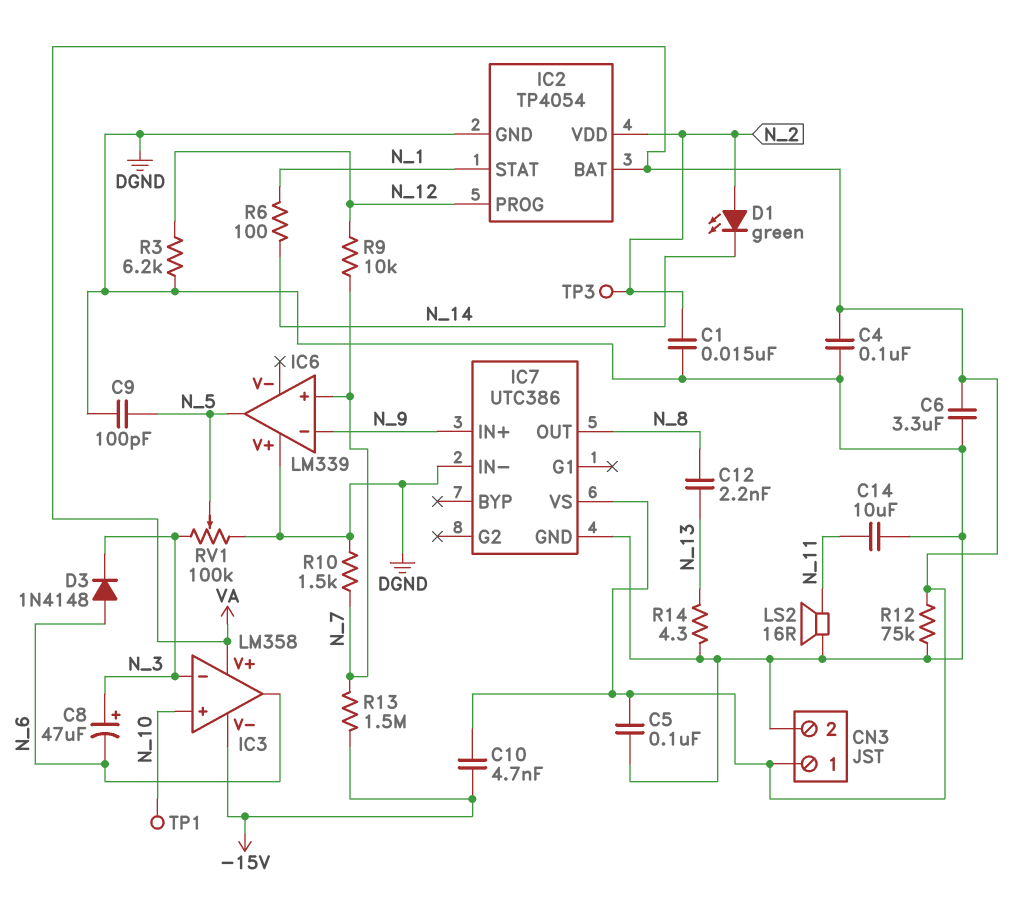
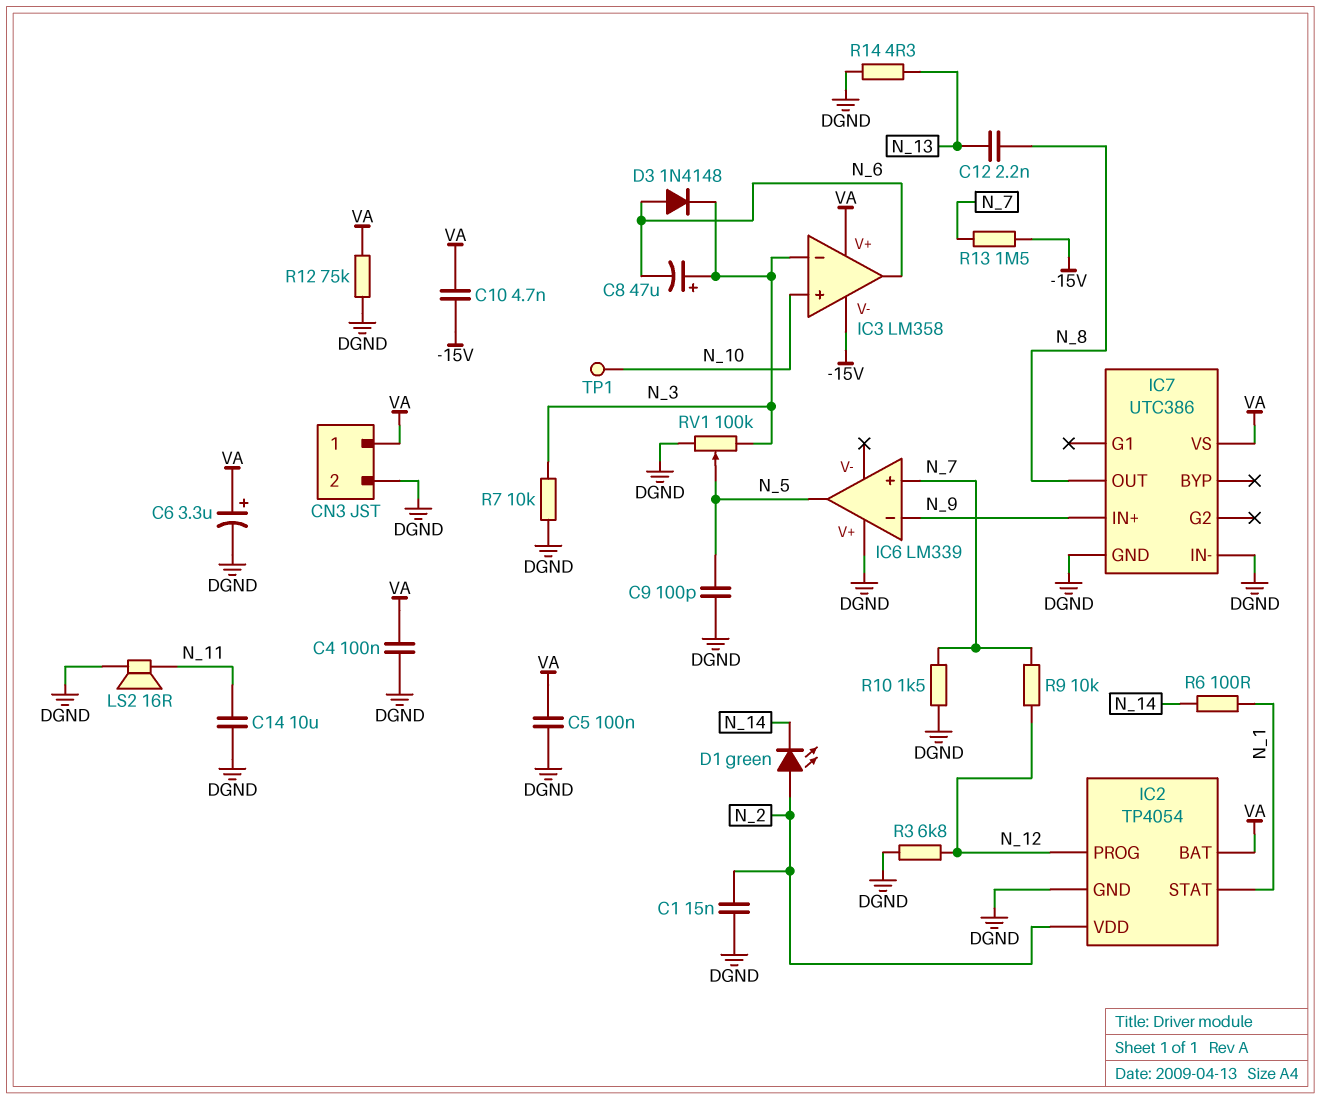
C6: 3.3uF (DGND, VA) -> 3.3uF (plus VA, minus DGND)
R3: 6.2k (DGND, N_12) -> 6.8k (DGND, N_12)
R7: none -> 10k (DGND, N_3)
TP3: test point (N_2) -> none

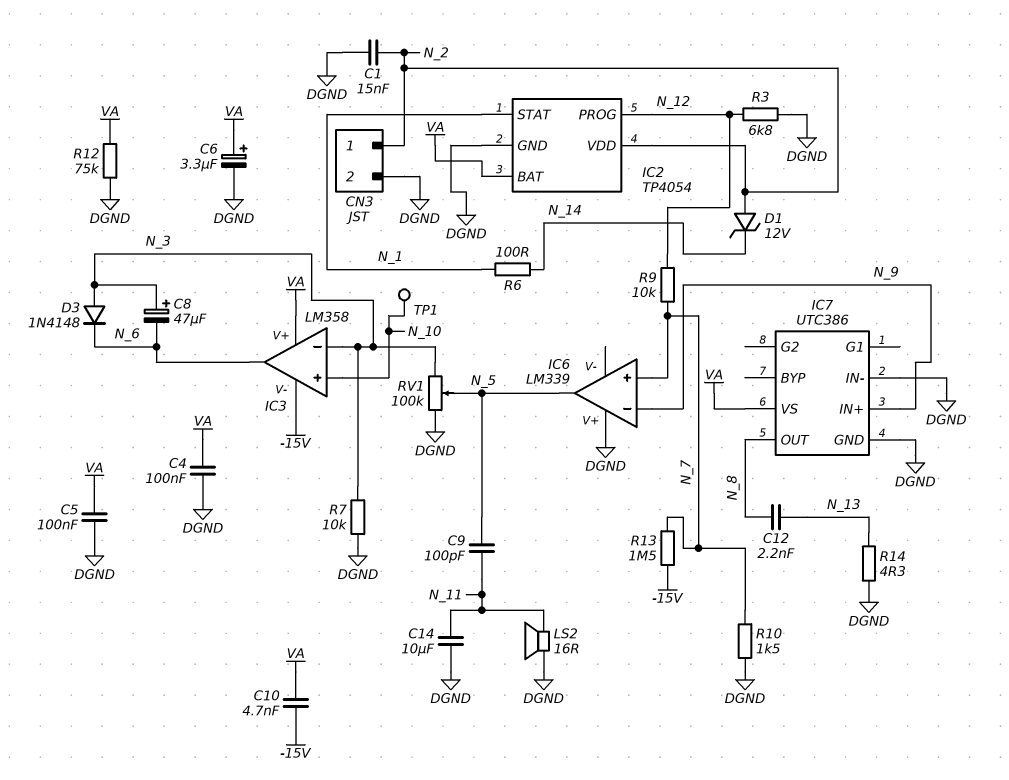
C9: 100pF (DGND, N_5) -> 100pF (N_5, N_11)
CN3 pin 1: VA -> N_2
D1: LED green (A N_2, K N_14) -> zener 12V (A N_2, K N_14)
D3: diode 1N4148 (A N_6, K N_3) -> diode 1N4148 (A N_3, K N_6)

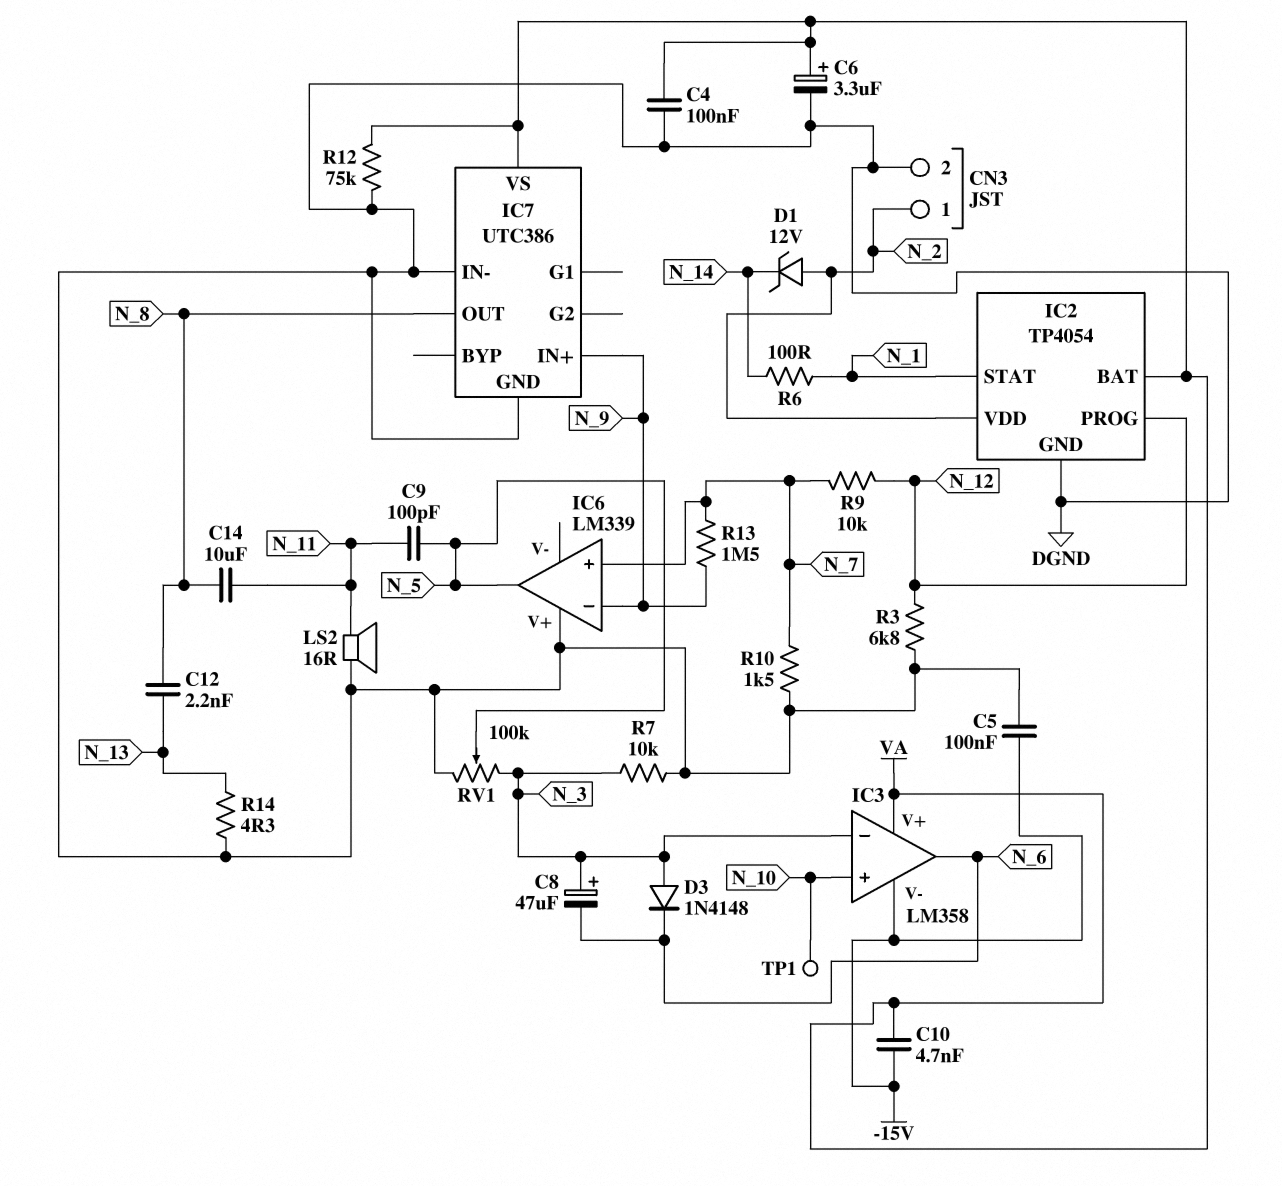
C1: 15nF (DGND, N_2) -> none
C5: 100nF (DGND, VA) -> 100nF (-15V, DGND)
C14: 10uF (DGND, N_11) -> 10uF (N_8, N_11)
R13: 1.5M (-15V, N_7) -> 1.5M (N_7, N_9)

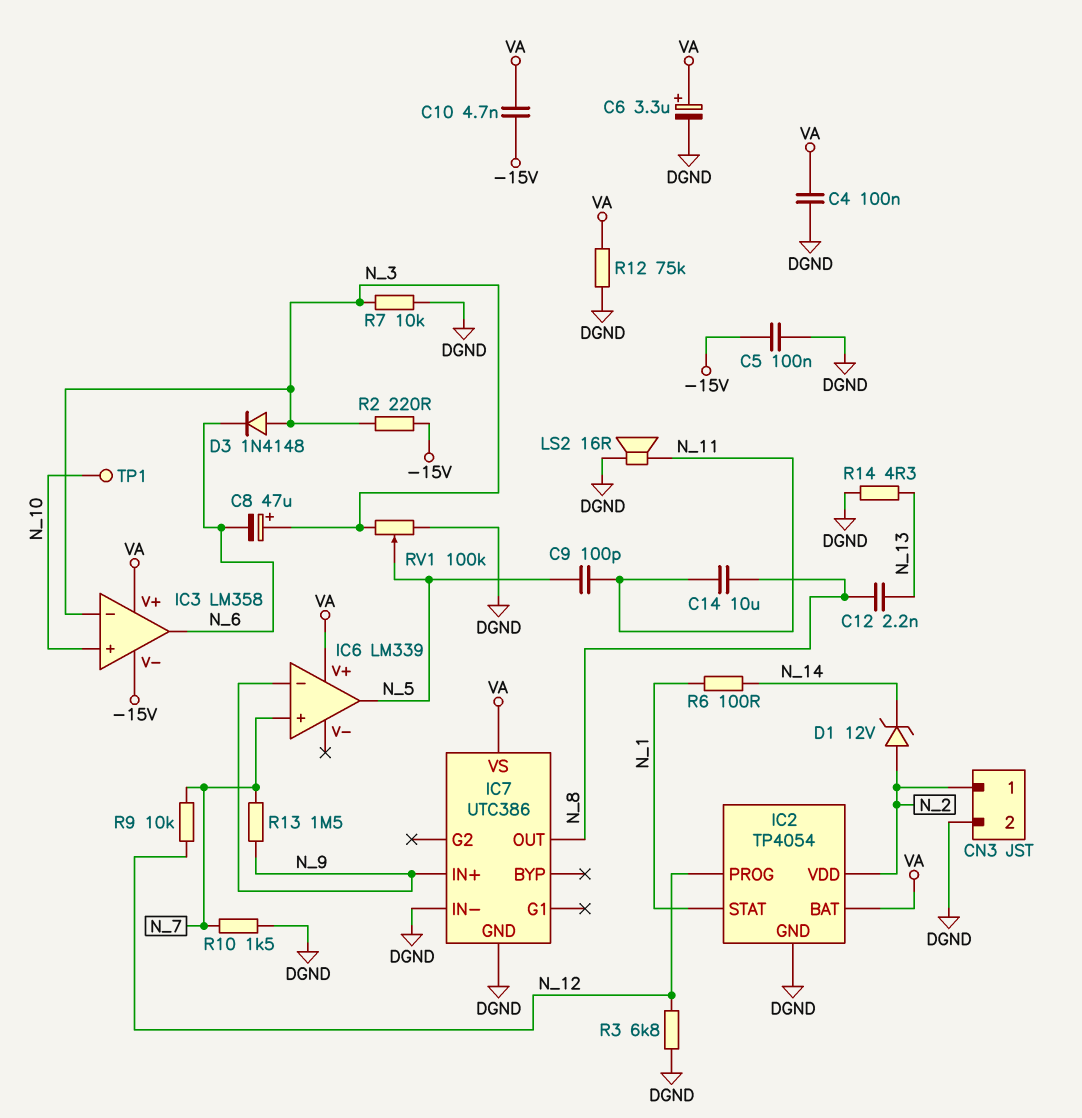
IC6 pin V+: DGND -> VA
R2: none -> 220 (-15V, N_3)

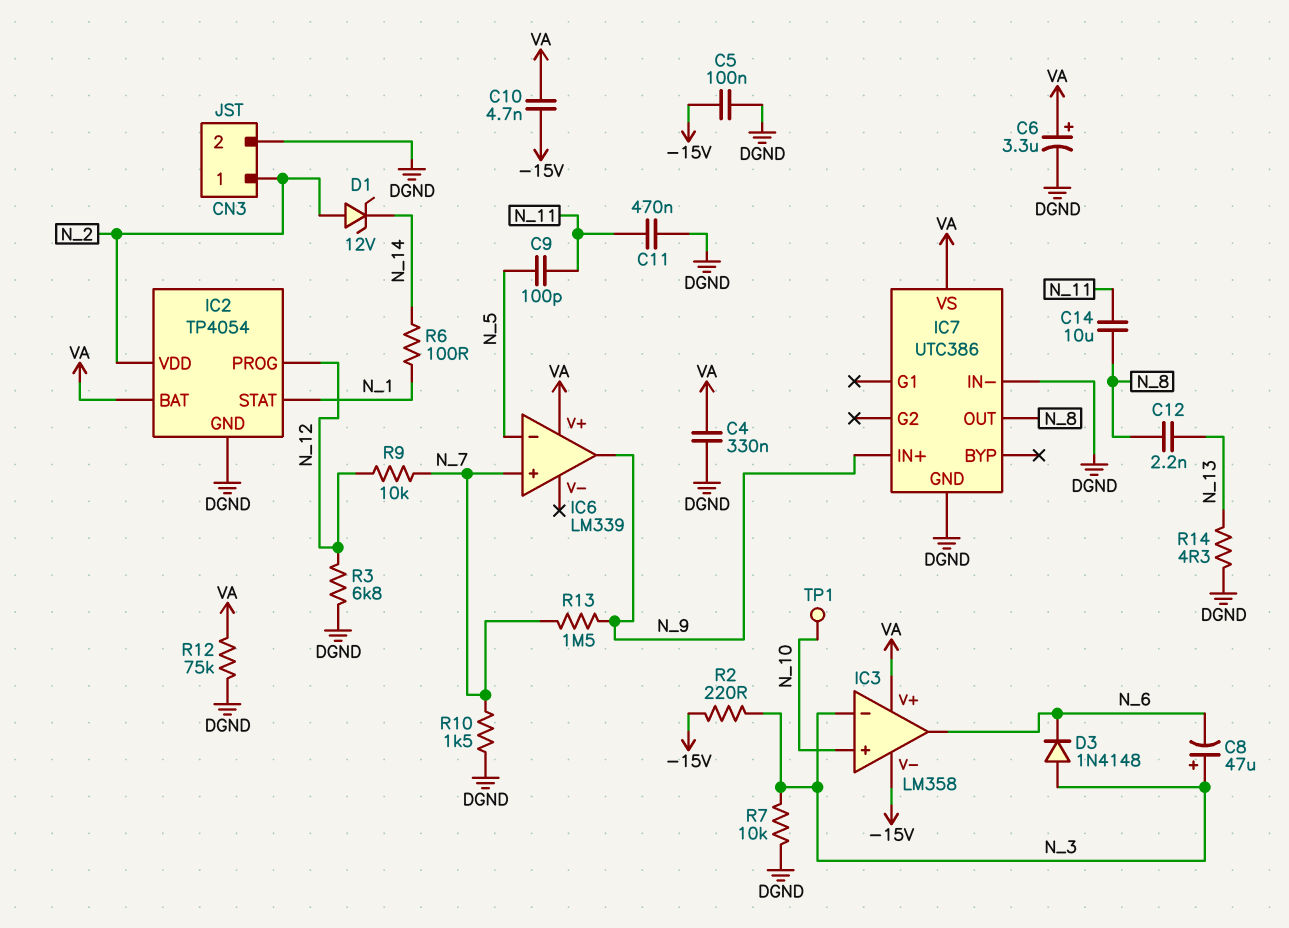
C4: 100nF (DGND, VA) -> 330nF (DGND, VA)
C11: none -> 470nF (DGND, N_11)
IC6 pin in-: N_9 -> N_5
IC6 pin out: N_5 -> N_9
LS2: speaker 16R (DGND, N_11) -> none
RV1: 100k (DGND, N_3, wiper N_5) -> none

